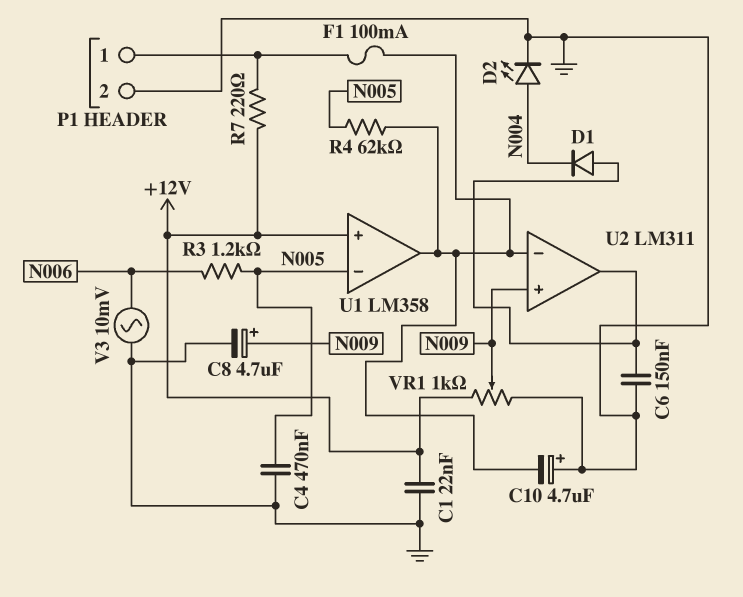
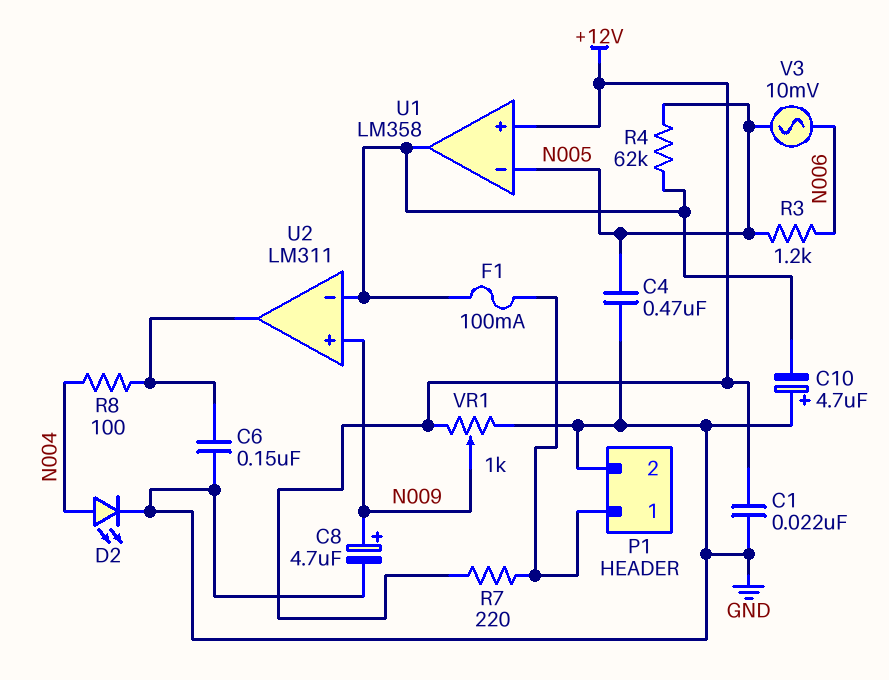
D1: diode (A U2/out, K N004) -> none
R8: none -> 100 (N004, U2/out)
V3: AC 10mV (GND, N006) -> AC 10mV (N005, N006)

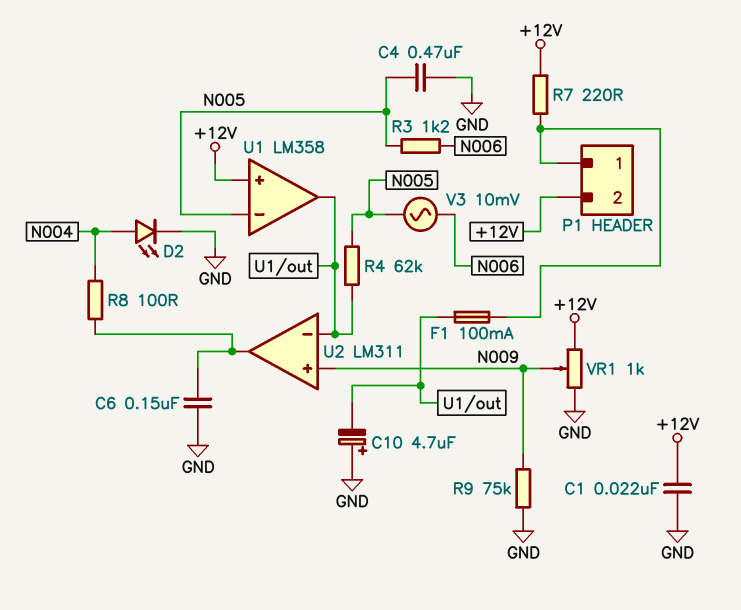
C8: 4.7uF (plus N009, minus GND) -> none
P1 pin 2: GND -> +12V
R9: none -> 75k (GND, N009)

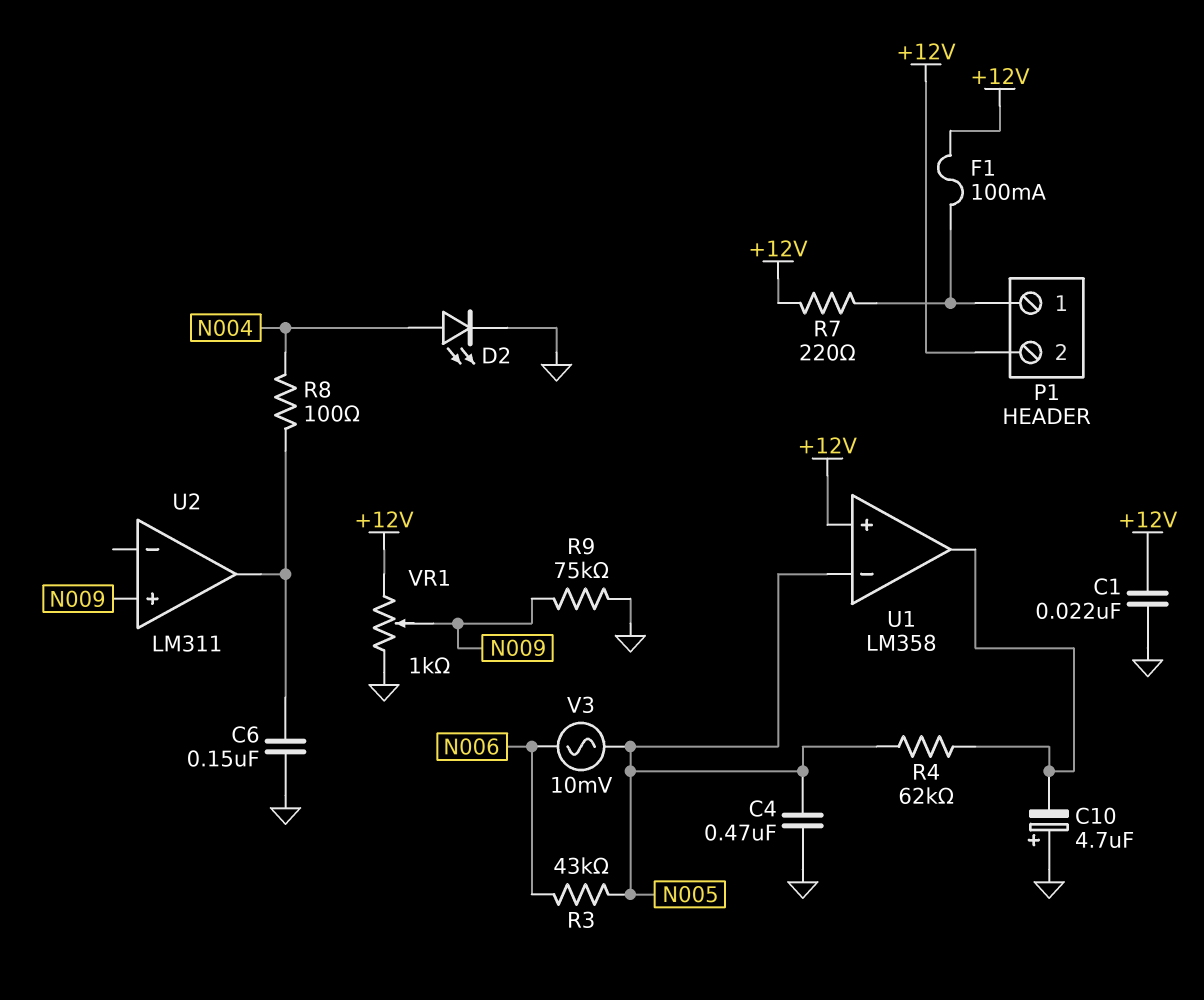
F1: 100mA (P1/1, U1/out) -> 100mA (+12V, P1/1)
R3: 1.2k (N005, N006) -> 43k (N005, N006)
U2 pin in-: U1/out -> none

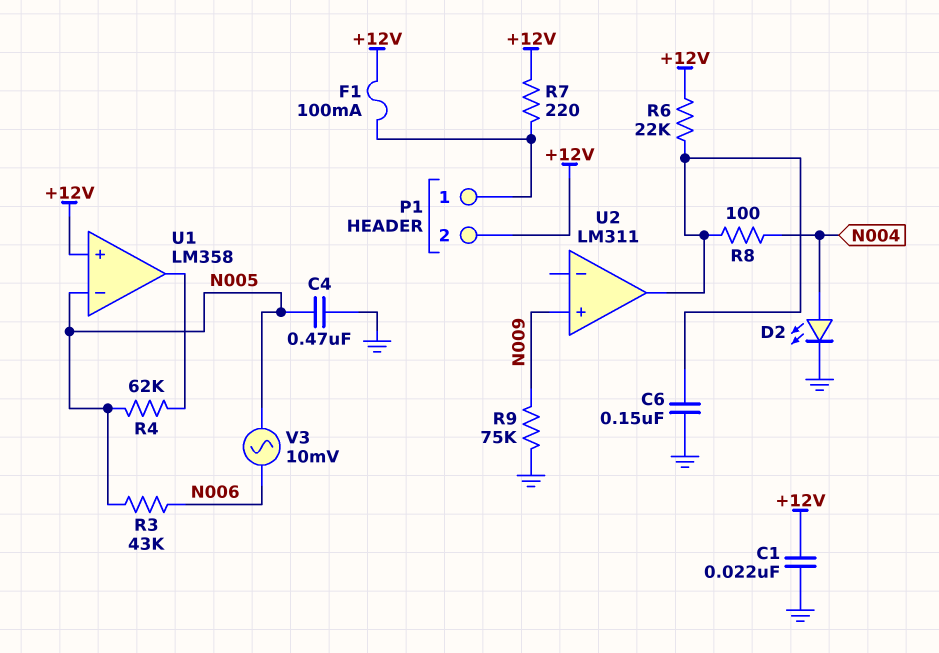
C10: 4.7uF (plus GND, minus U1/out) -> none
R6: none -> 22k (+12V, U2/out)
VR1: 1k (+12V, GND, wiper N009) -> none

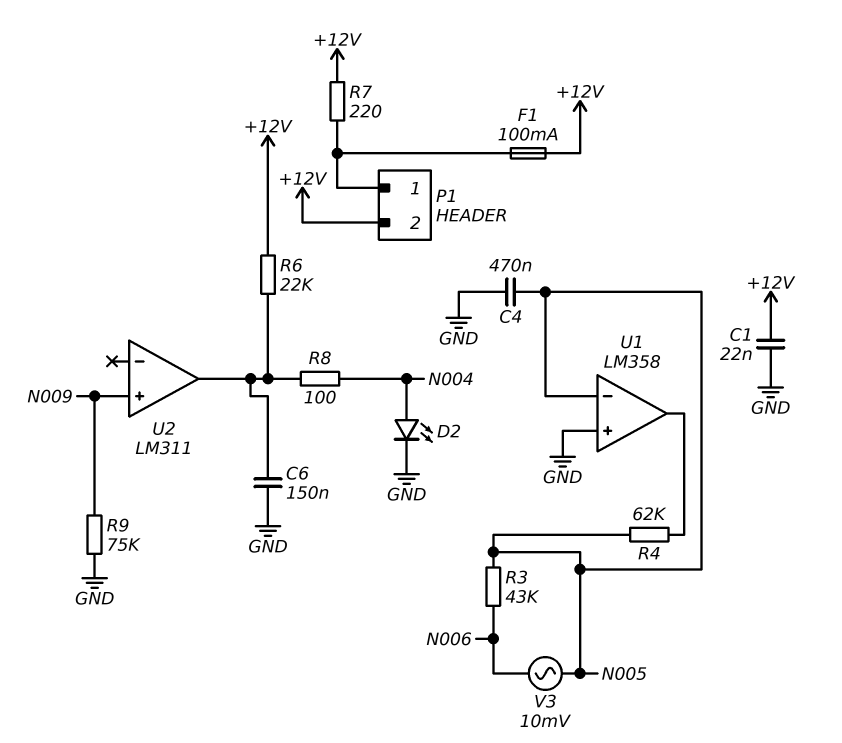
U1 pin in+: +12V -> GND

